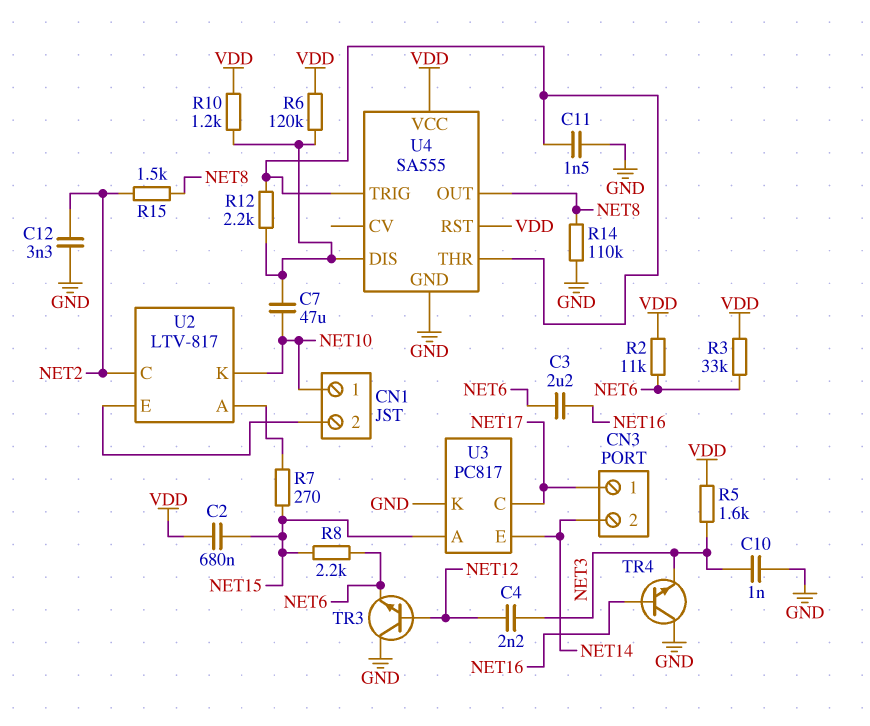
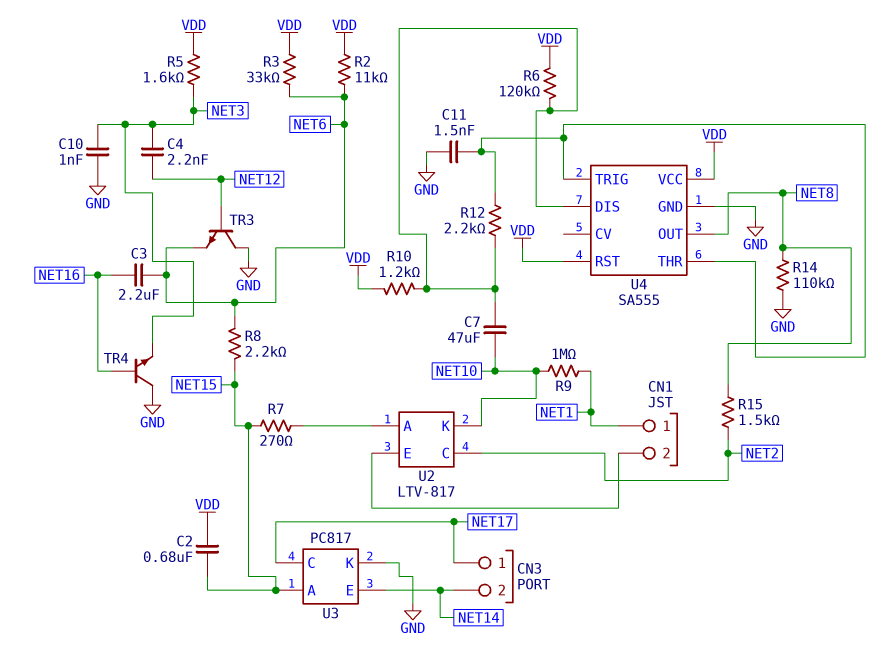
C12: 3.3nF (GND, NET2) -> none
CN1 pin 1: NET10 -> NET1
R9: none -> 1M (NET1, NET10)

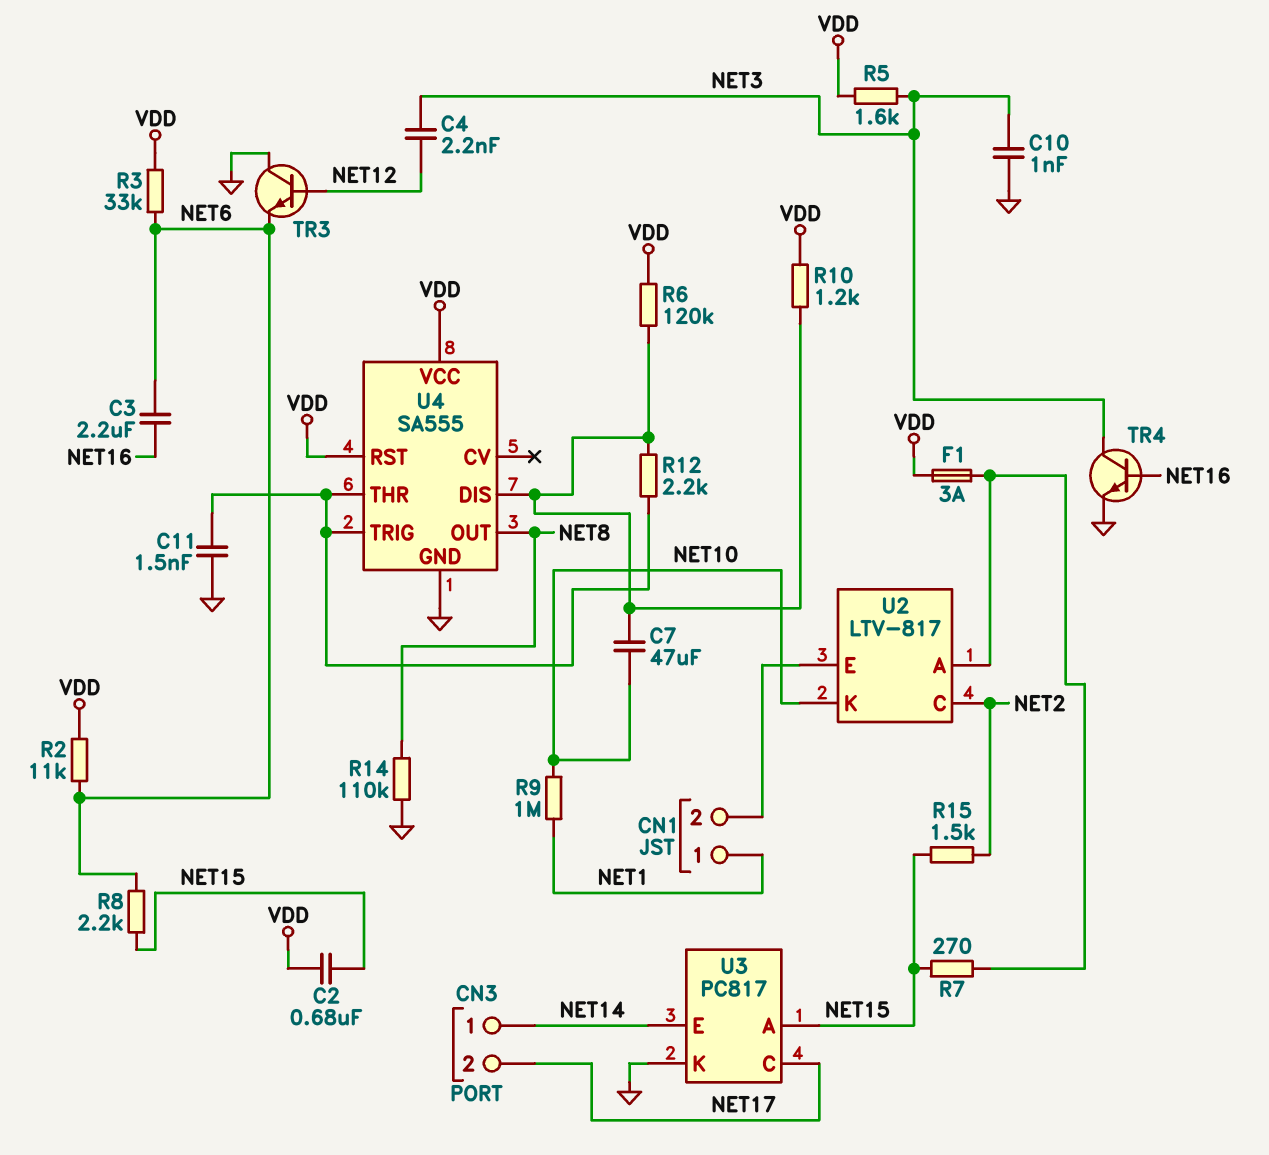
CN3 pin 1: NET17 -> NET14
CN3 pin 2: NET14 -> NET17
F1: none -> 3A (U2/A, VDD)
R15: 1.5k (NET2, NET8) -> 1.5k (NET2, NET15)
TR4: NPN (B NET16, C GND, E NET3) -> NPN (B NET16, C NET3, E GND)

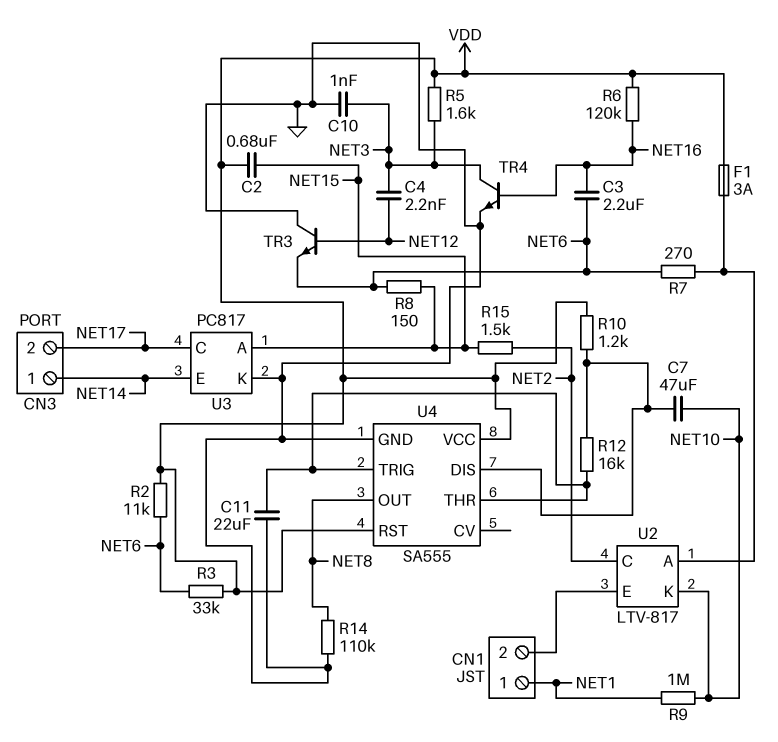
C11: 1.5nF (GND, U4/THR) -> 22uF (GND, U4/THR)
R6: 120k (U4/DIS, VDD) -> 120k (NET16, VDD)
R7: 270 (NET15, U2/A) -> 270 (NET6, U2/A)
R8: 2.2k (NET6, NET15) -> 150 (NET6, NET15)
R12: 2.2k (U4/DIS, U4/THR) -> 16k (U4/DIS, U4/THR)

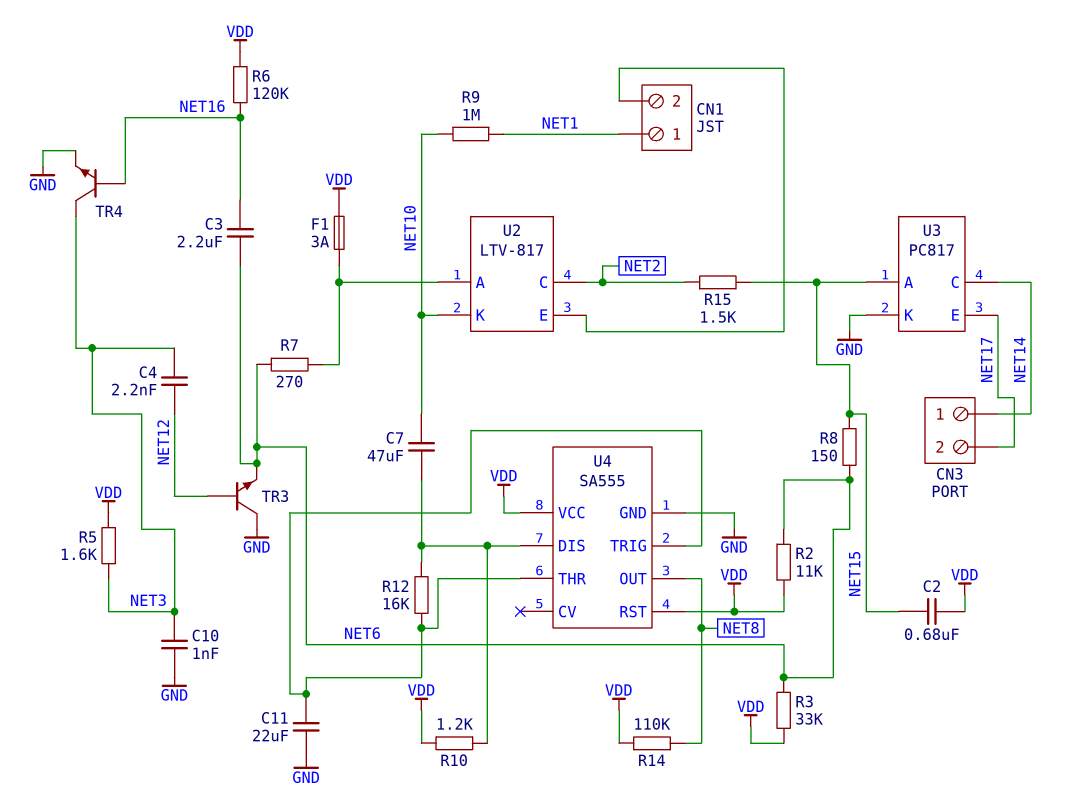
R14: 110k (GND, NET8) -> 110k (NET8, VDD)
U3 pin C: NET17 -> NET14
U3 pin E: NET14 -> NET17

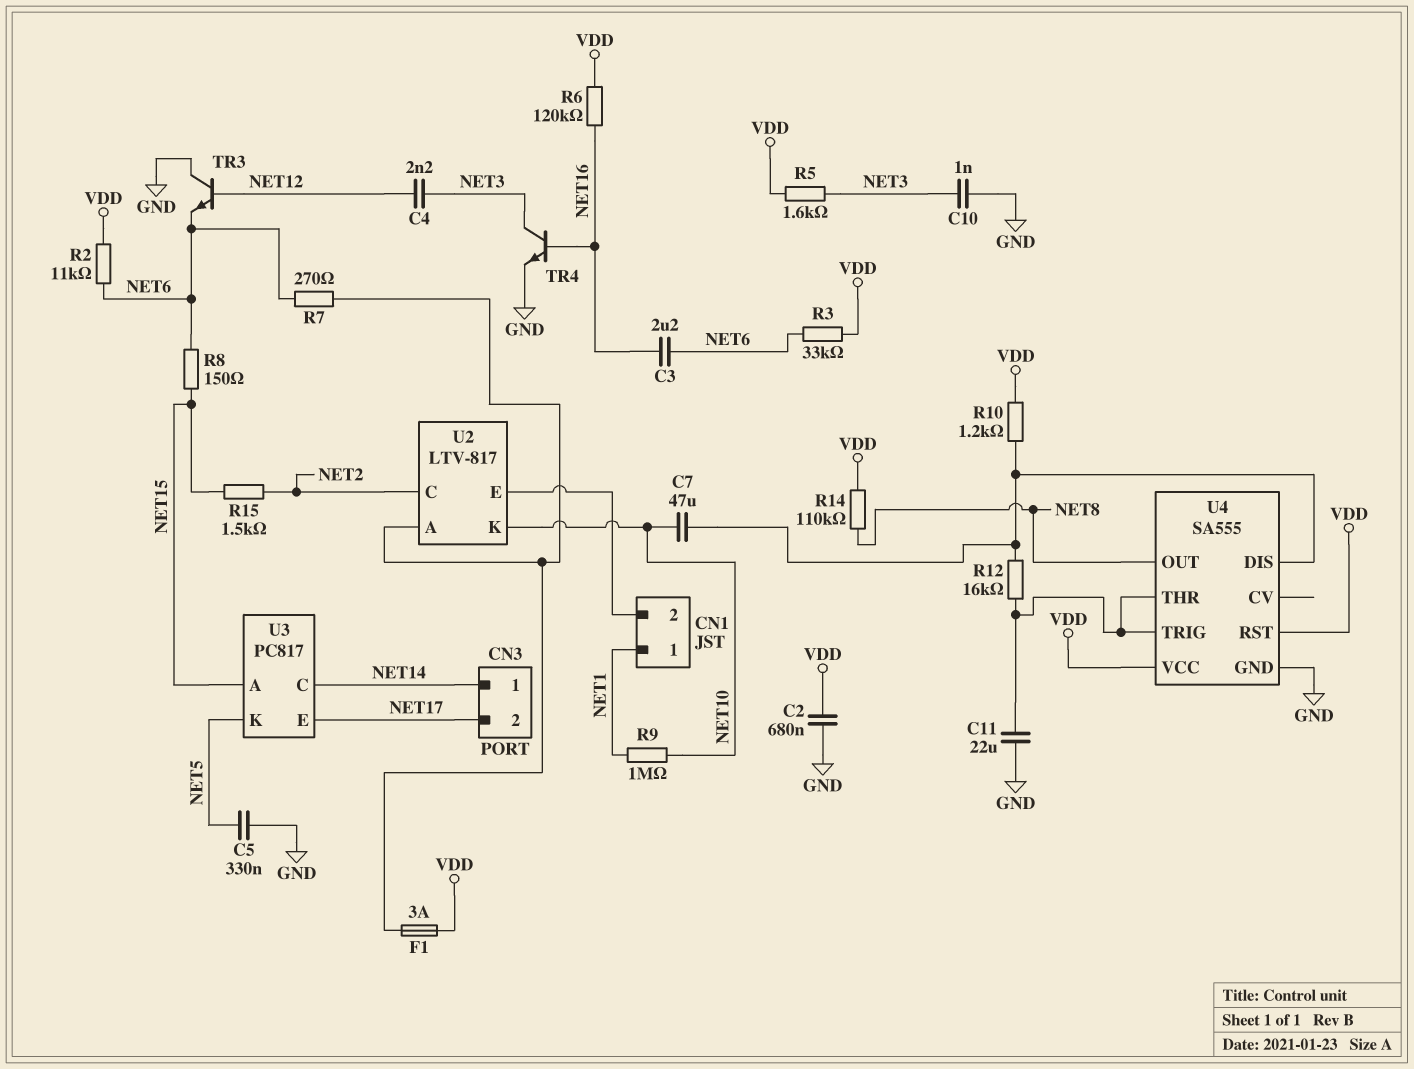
C2: 680nF (NET15, VDD) -> 680nF (GND, VDD)
C5: none -> 330nF (GND, NET5)
U3 pin K: GND -> NET5

